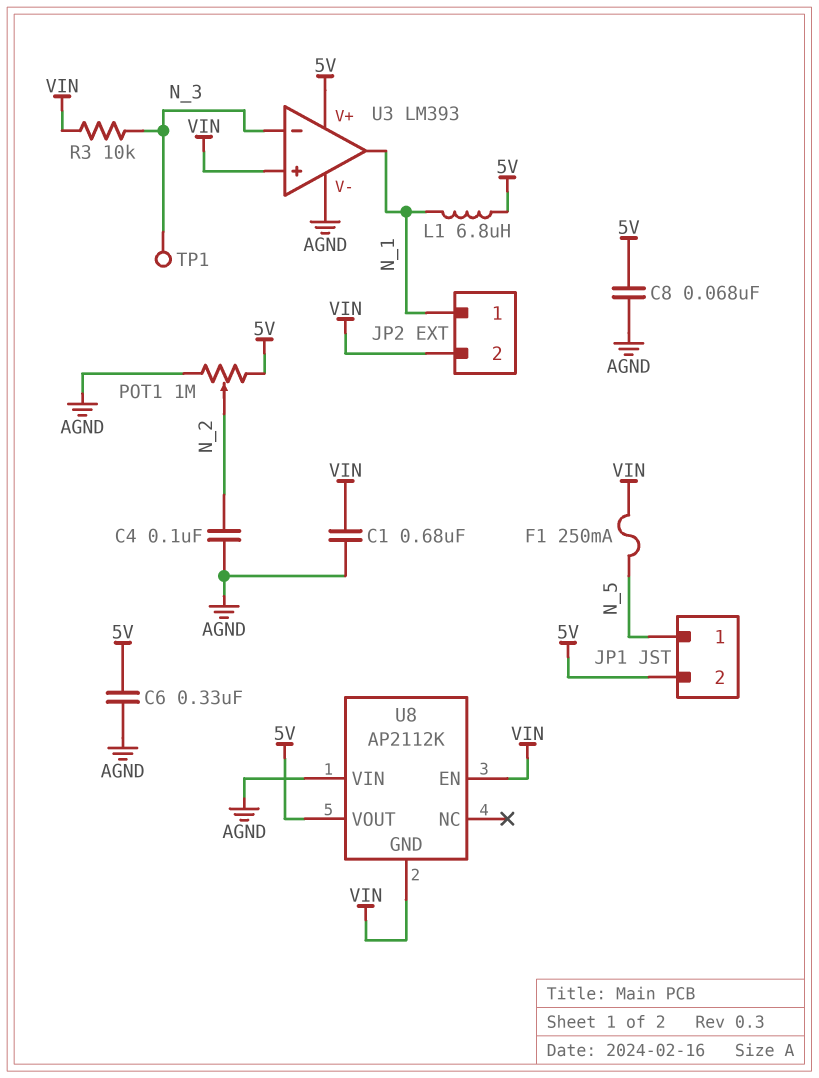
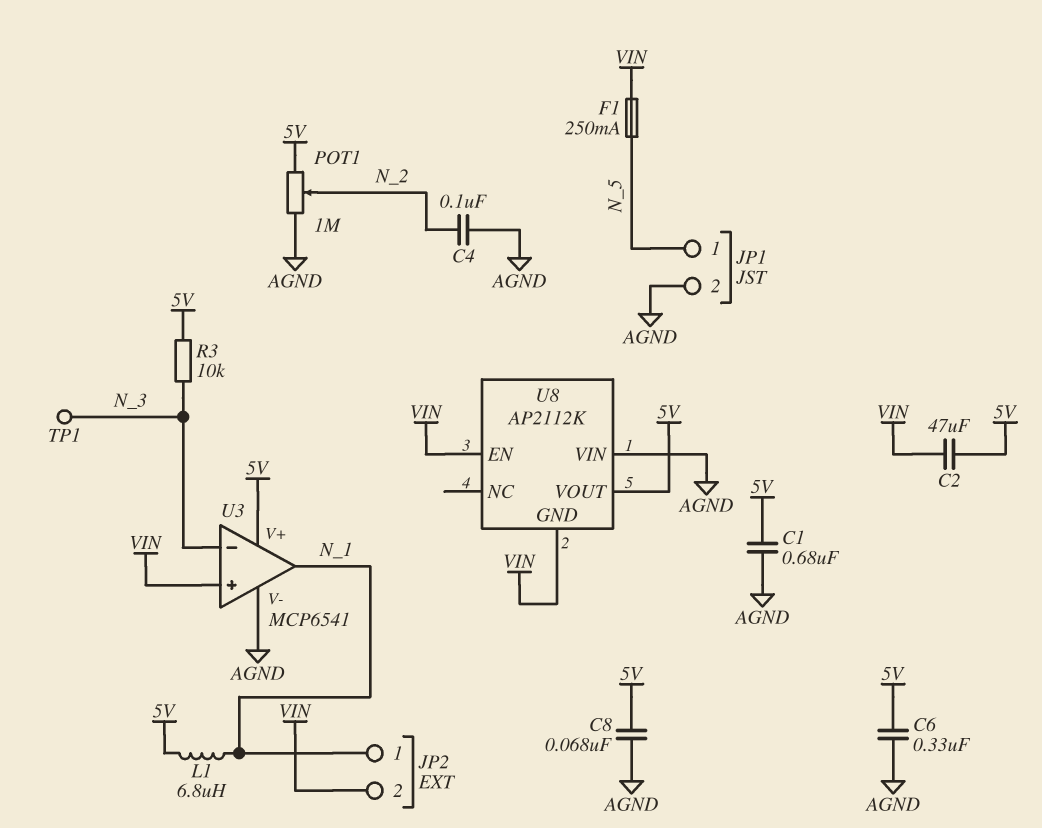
C1: 680nF (AGND, VIN) -> 680nF (5V, AGND)
C2: none -> 47uF (5V, VIN)
JP1 pin 2: 5V -> AGND
R3: 10k (N_3, VIN) -> 10k (5V, N_3)
U3: LM393 -> MCP6541

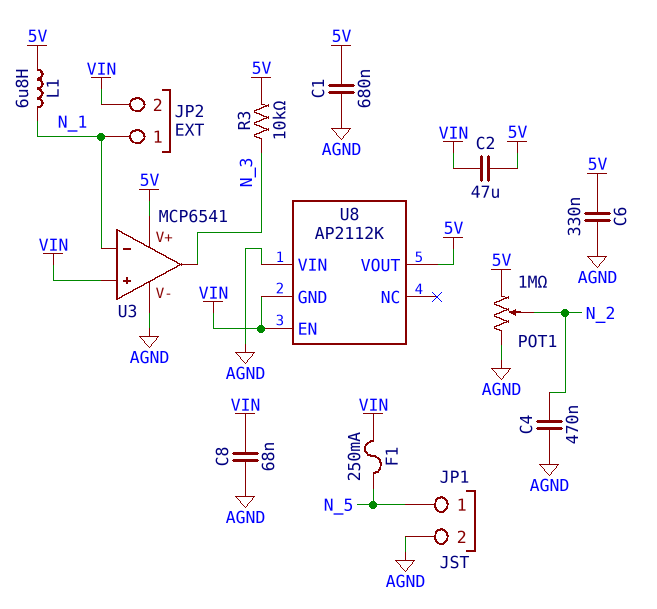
C4: 100nF (AGND, N_2) -> 470nF (AGND, N_2)
C8: 68nF (5V, AGND) -> 68nF (AGND, VIN)
TP1: test point (N_3) -> none
U3 pin in-: N_3 -> N_1
U3 pin out: N_1 -> N_3

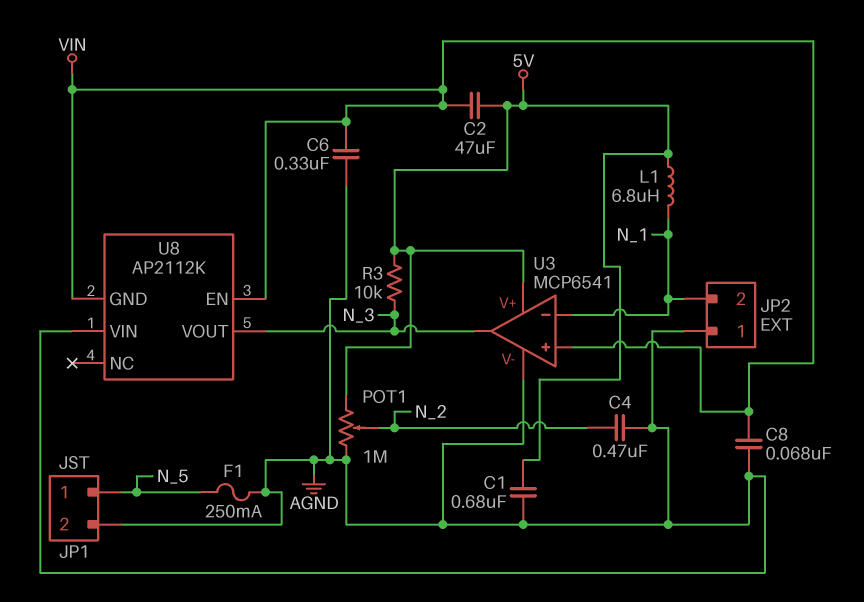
C6: 330nF (5V, AGND) -> 330nF (AGND, VIN)
F1: 250mA (N_5, VIN) -> 250mA (AGND, N_5)
JP2 pin 1: N_1 -> AGND
JP2 pin 2: VIN -> N_1
U8 pin VOUT: 5V -> N_3

